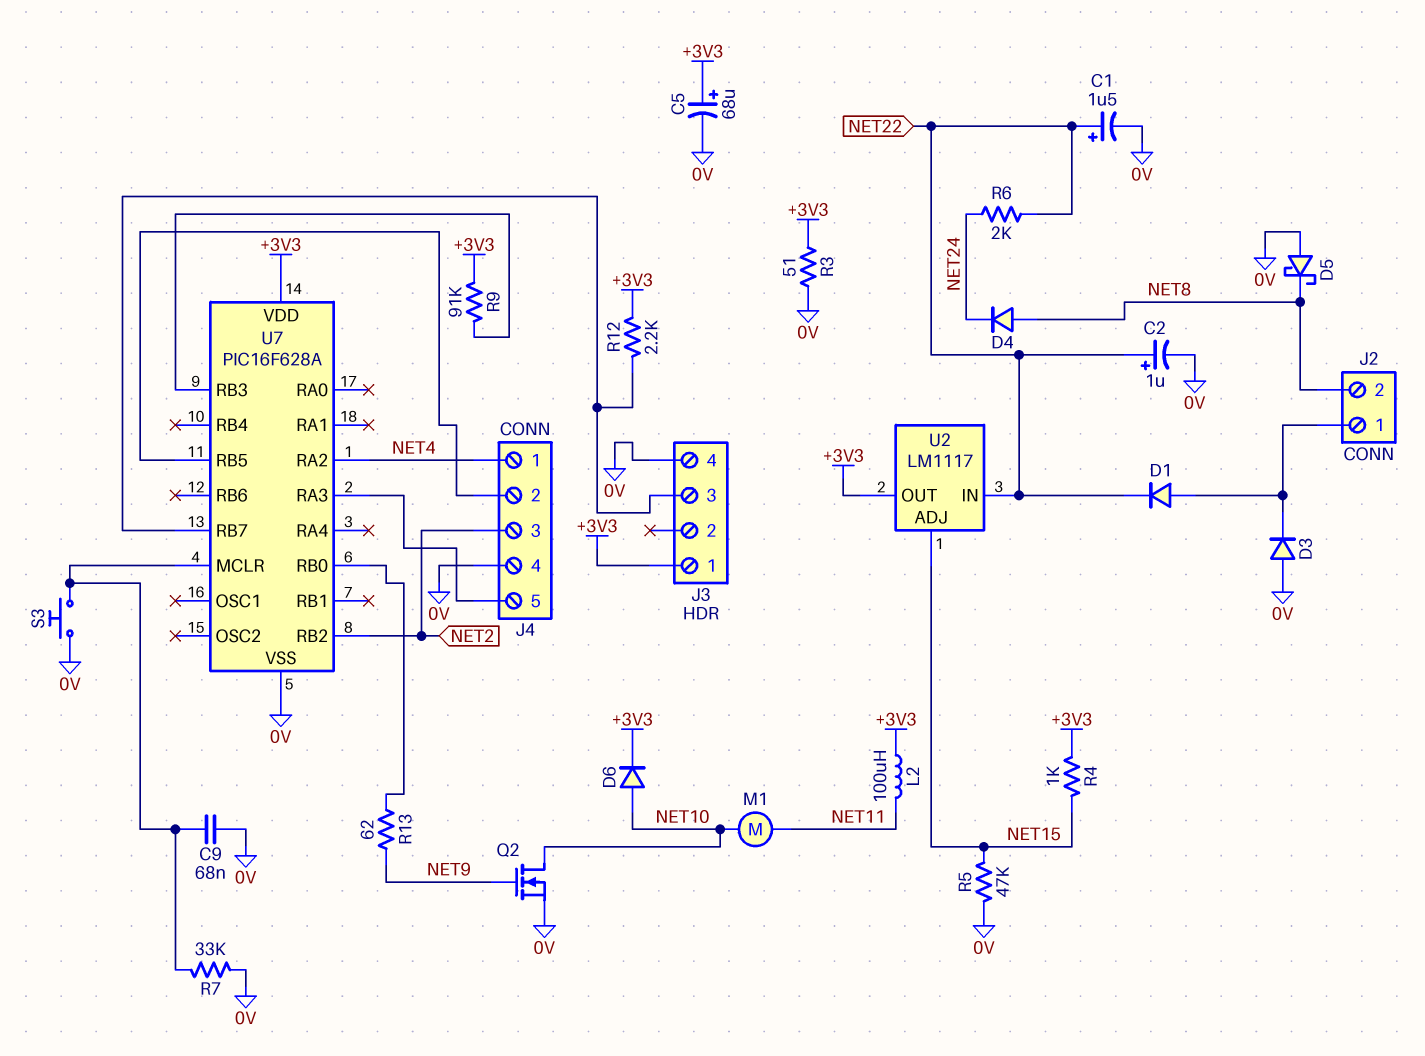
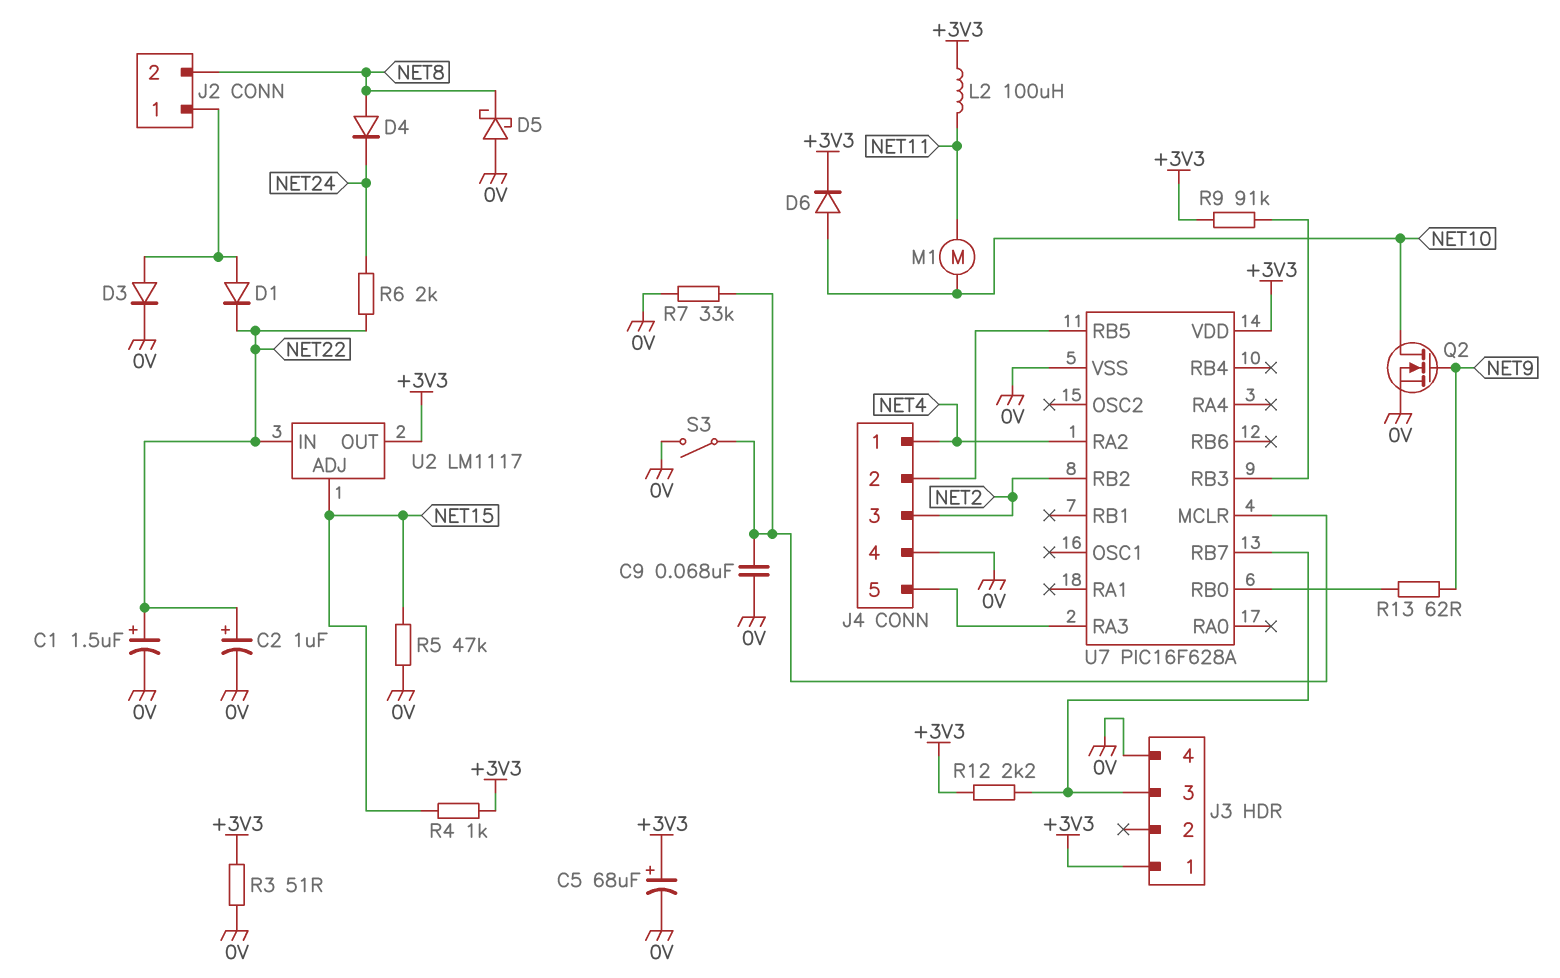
D3: diode (A 0V, K J2/1) -> diode (A J2/1, K 0V)
S3: button (0V, U7/MCLR) -> switch (0V, U7/MCLR)

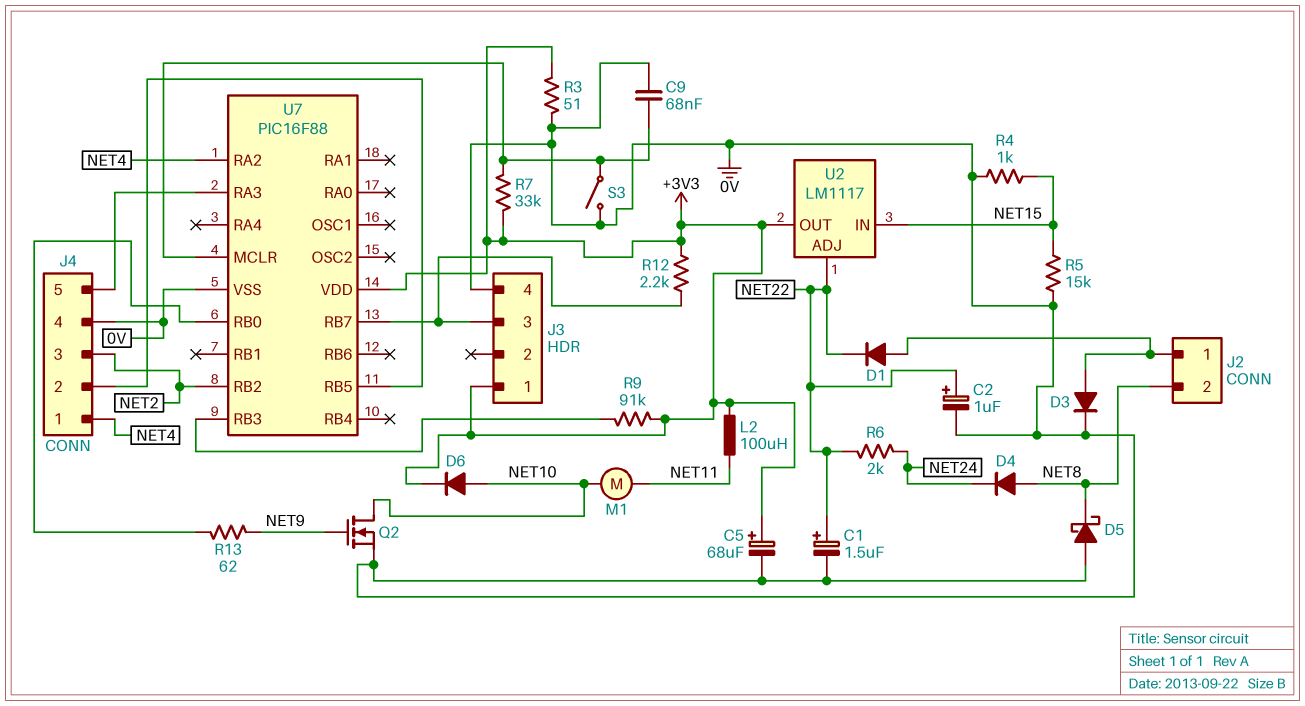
R4: 1k (+3V3, NET15) -> 1k (0V, NET15)
R5: 47k (0V, NET15) -> 15k (0V, NET15)
R7: 33k (0V, U7/MCLR) -> 33k (+3V3, U7/MCLR)
U2 pin ADJ: NET15 -> NET22
U2 pin IN: NET22 -> NET15
U7: PIC16F628A -> PIC16F88

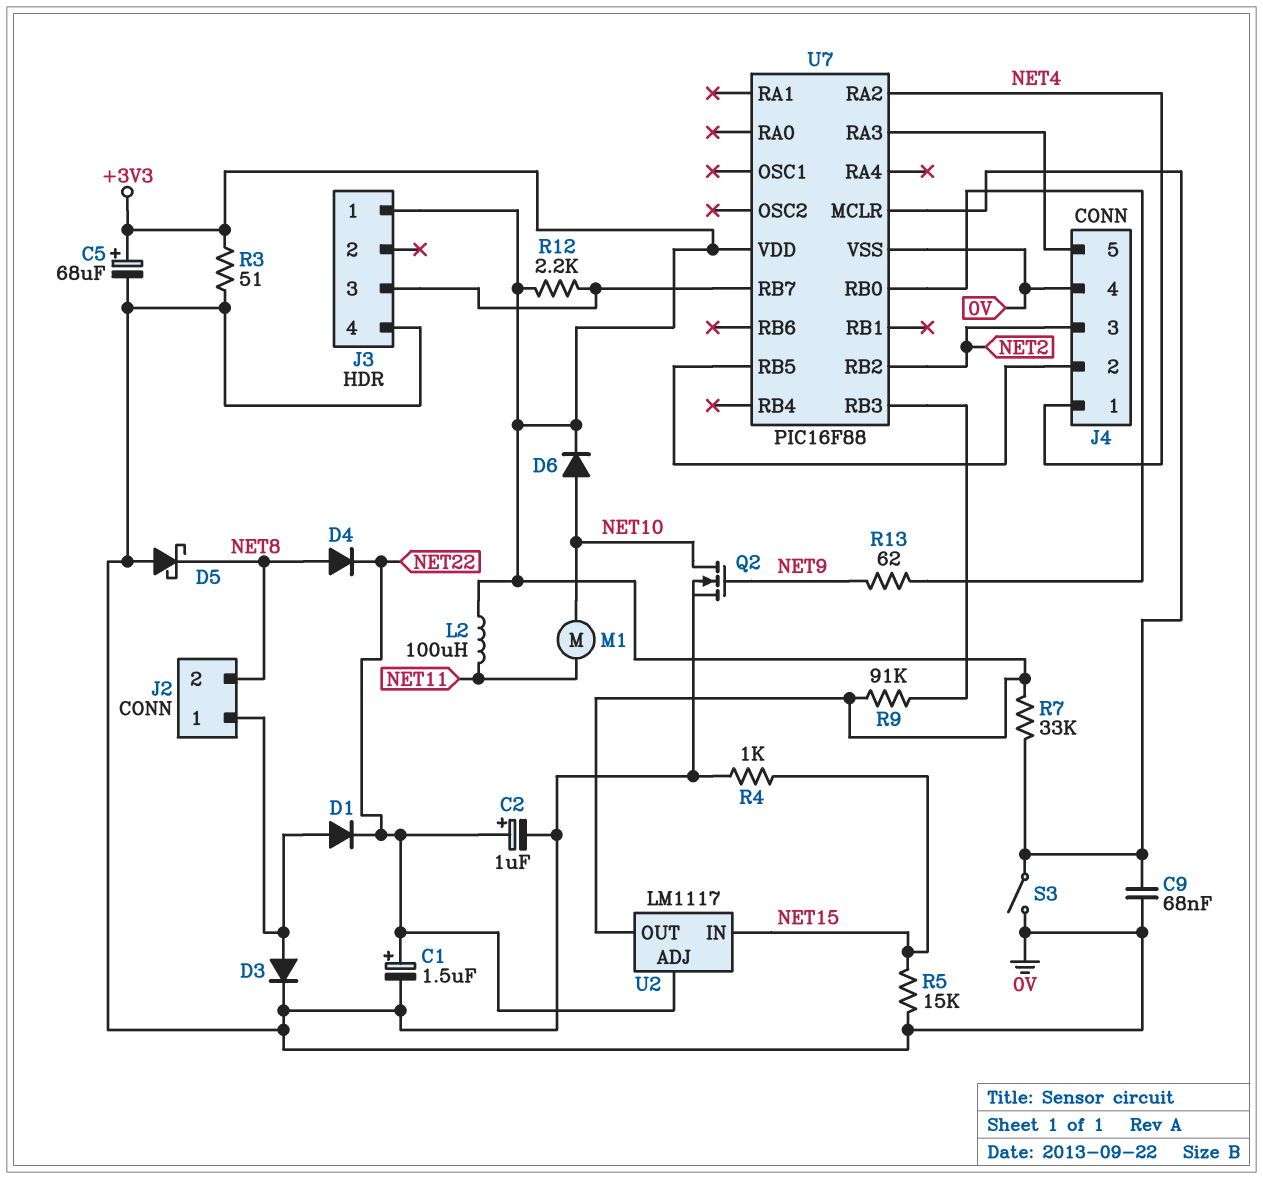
D4: diode (A NET8, K NET24) -> diode (A NET8, K NET22)
R6: 2k (NET22, NET24) -> none

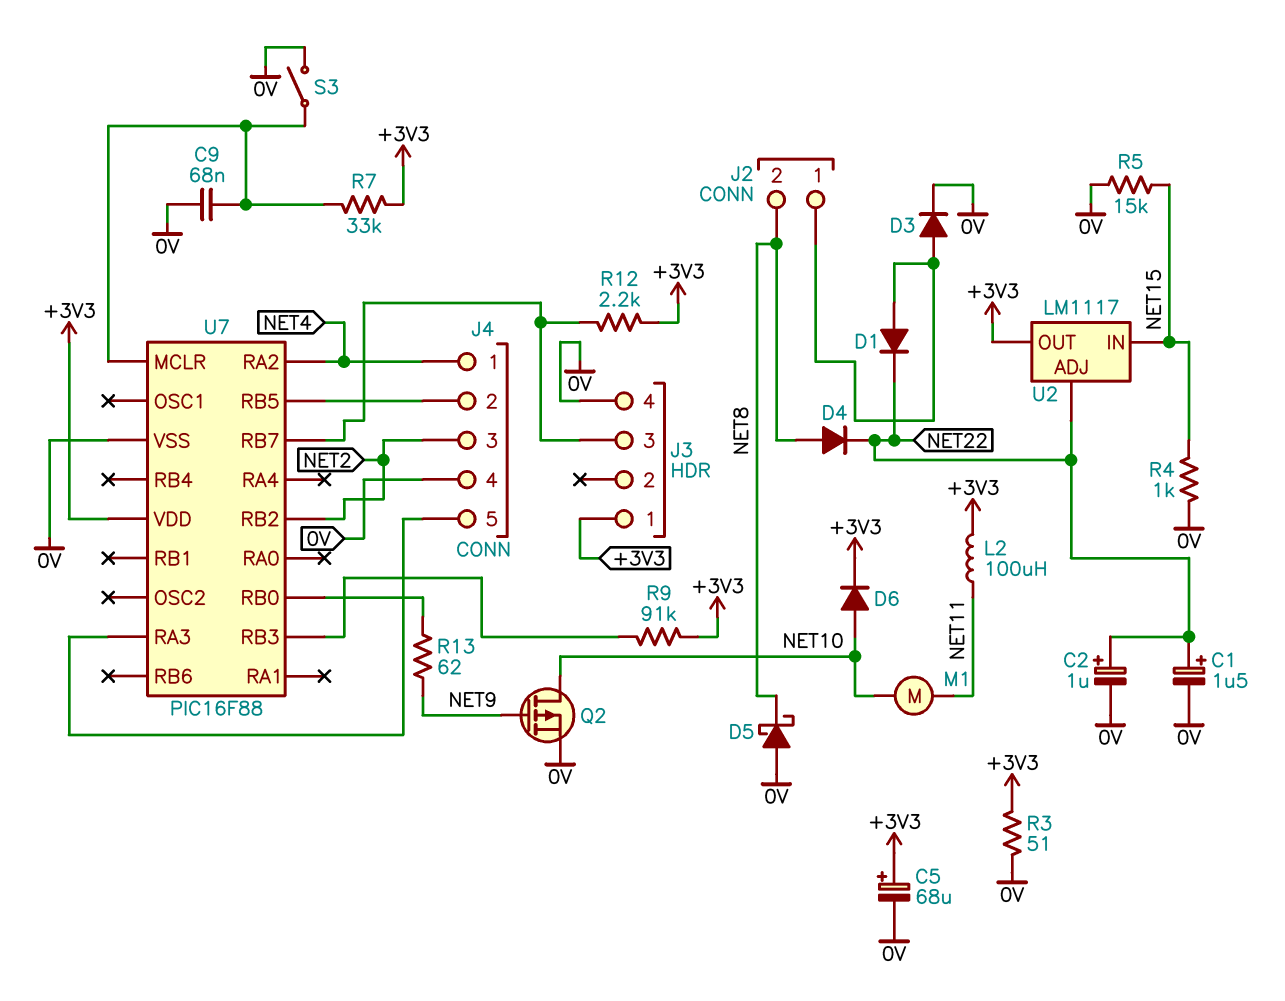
Q2: NMOS (G NET9, D NET10, S 0V) -> PMOS (G NET9, D NET10, S 0V)

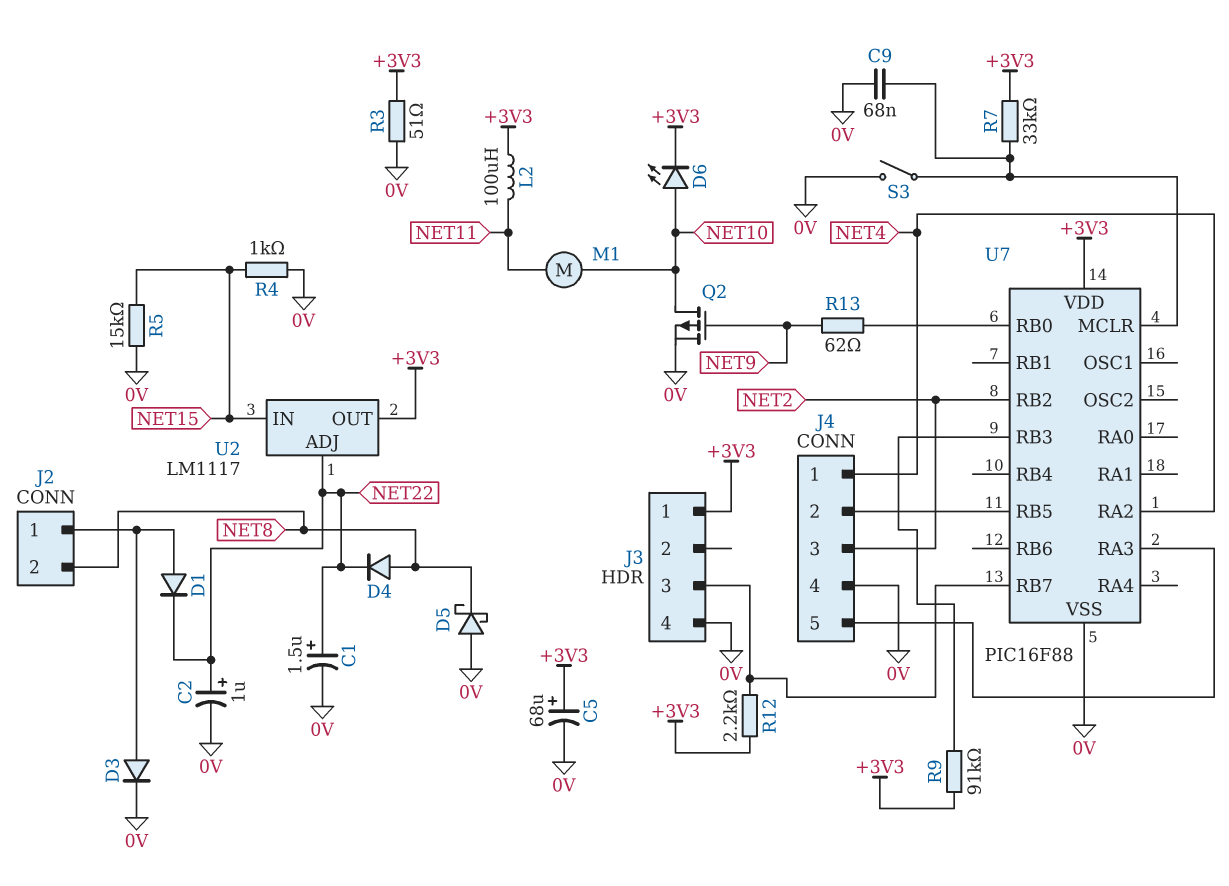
D6: diode (A NET10, K +3V3) -> LED (A NET10, K +3V3)

